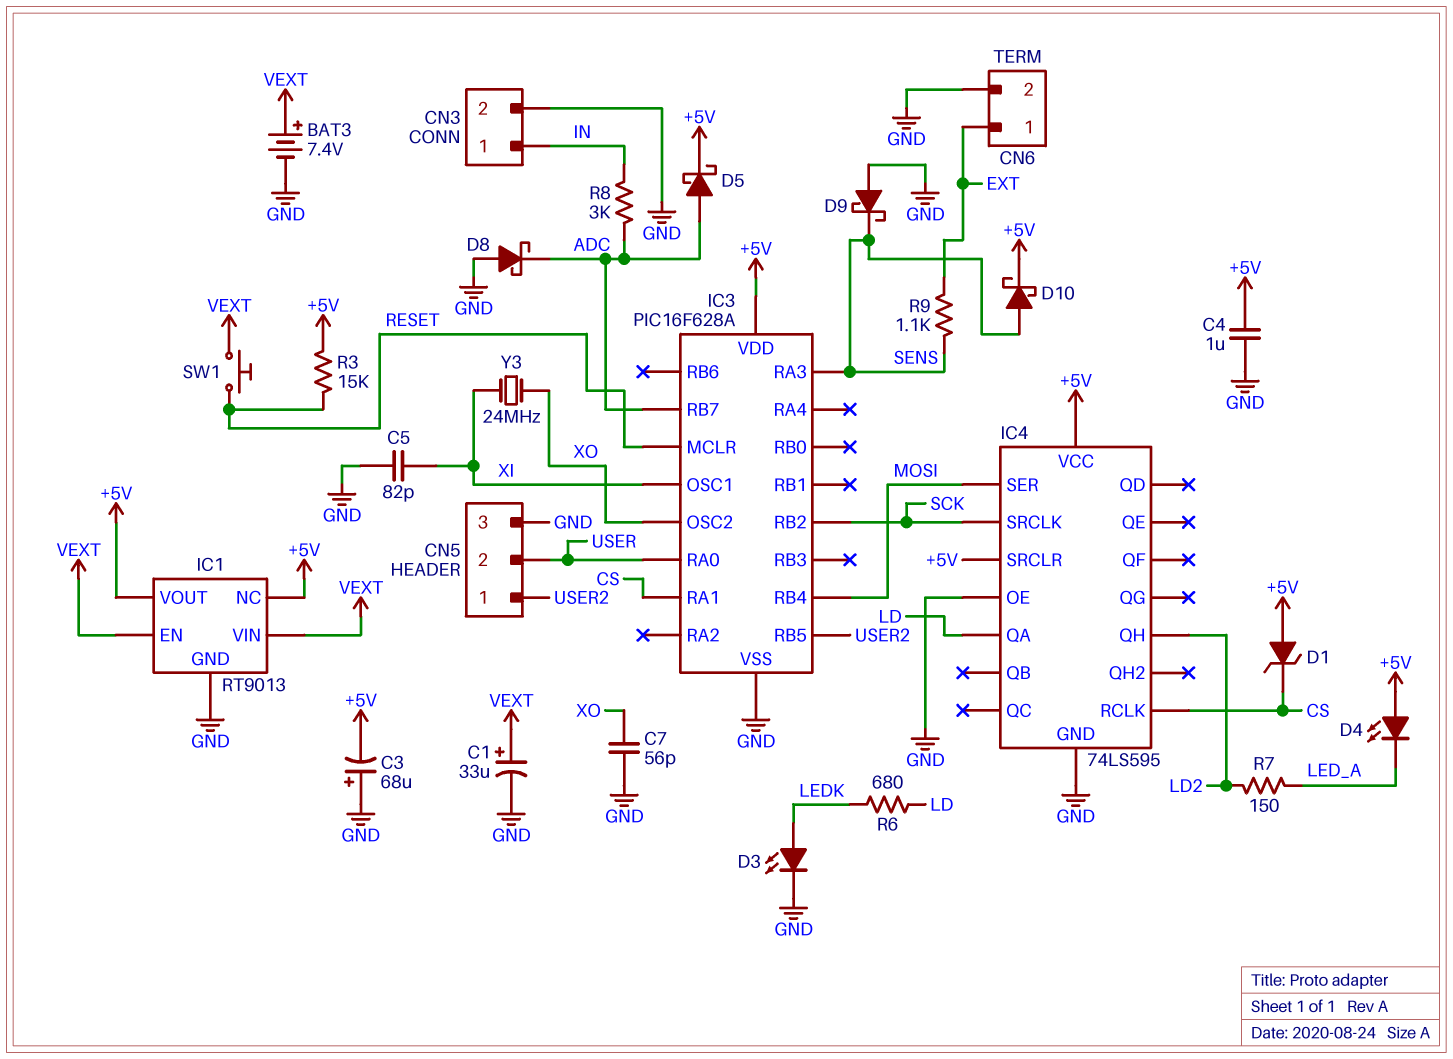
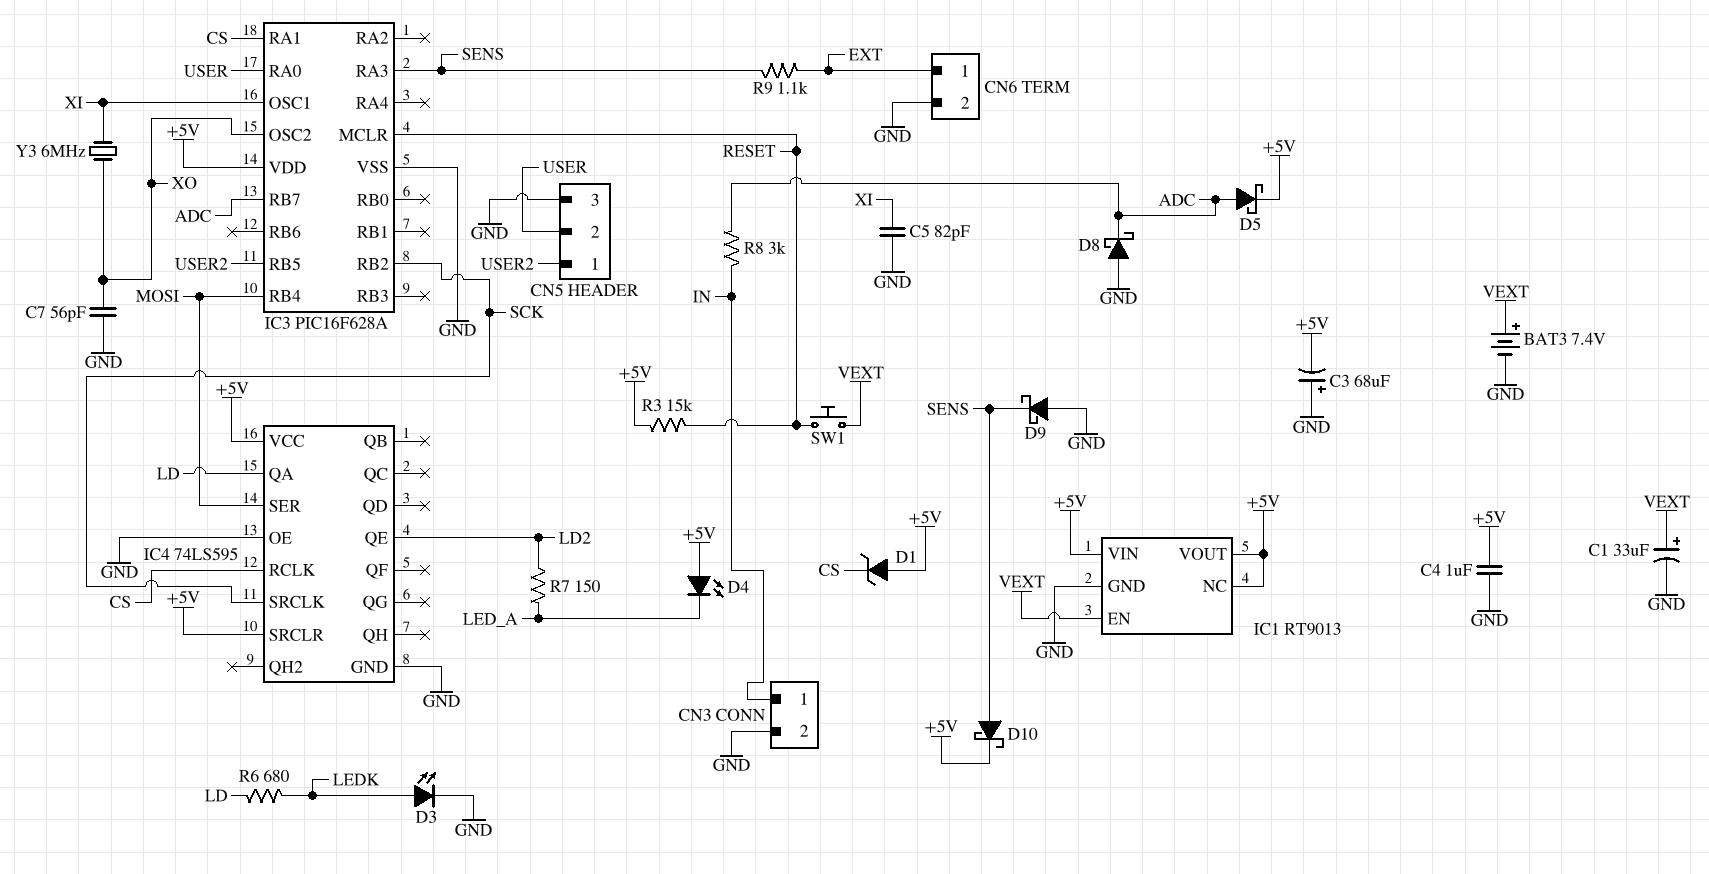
IC1 pin VIN: VEXT -> +5V
IC4 pin QE: none -> LD2
IC4 pin QH: LD2 -> none
Y3: 24MHz (XI, XO) -> 6MHz (XI, XO)

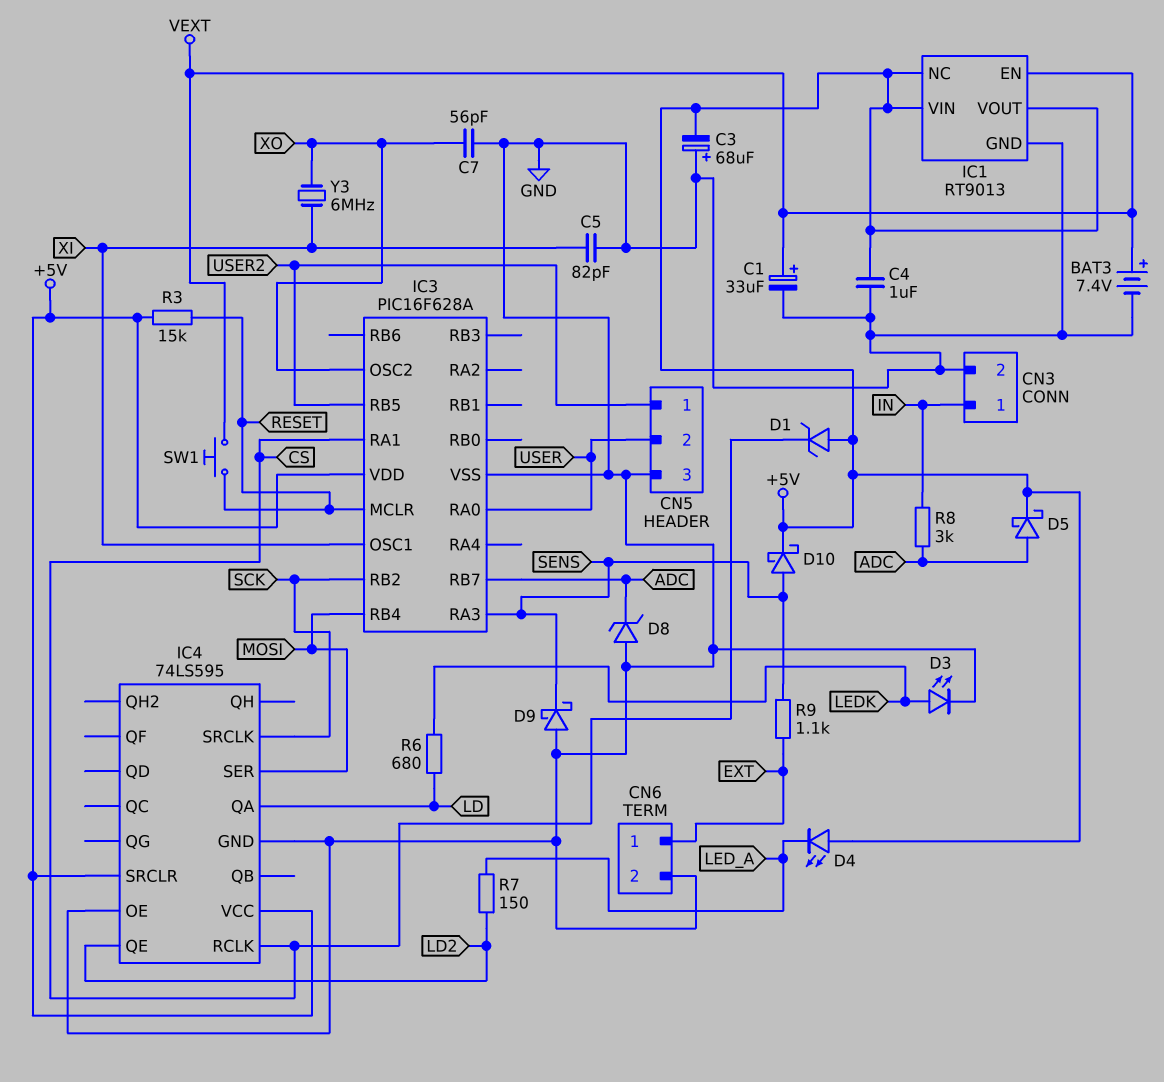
D8: schottky (A GND, K ADC) -> zener (A GND, K ADC)

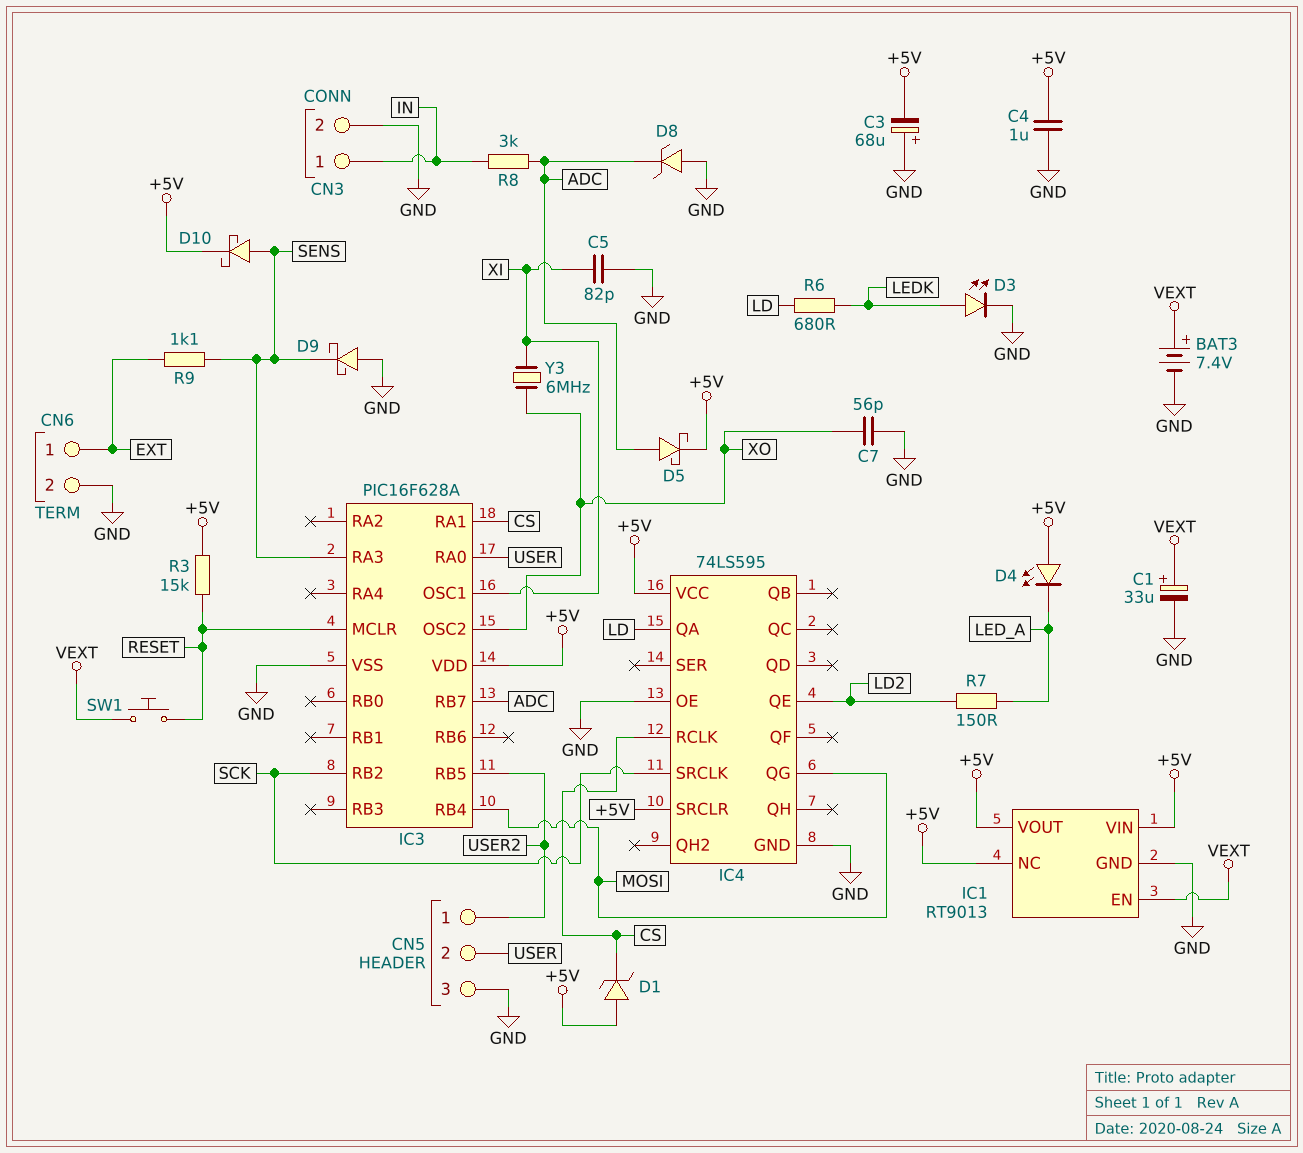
IC4 pin QG: none -> MOSI
IC4 pin SER: MOSI -> none

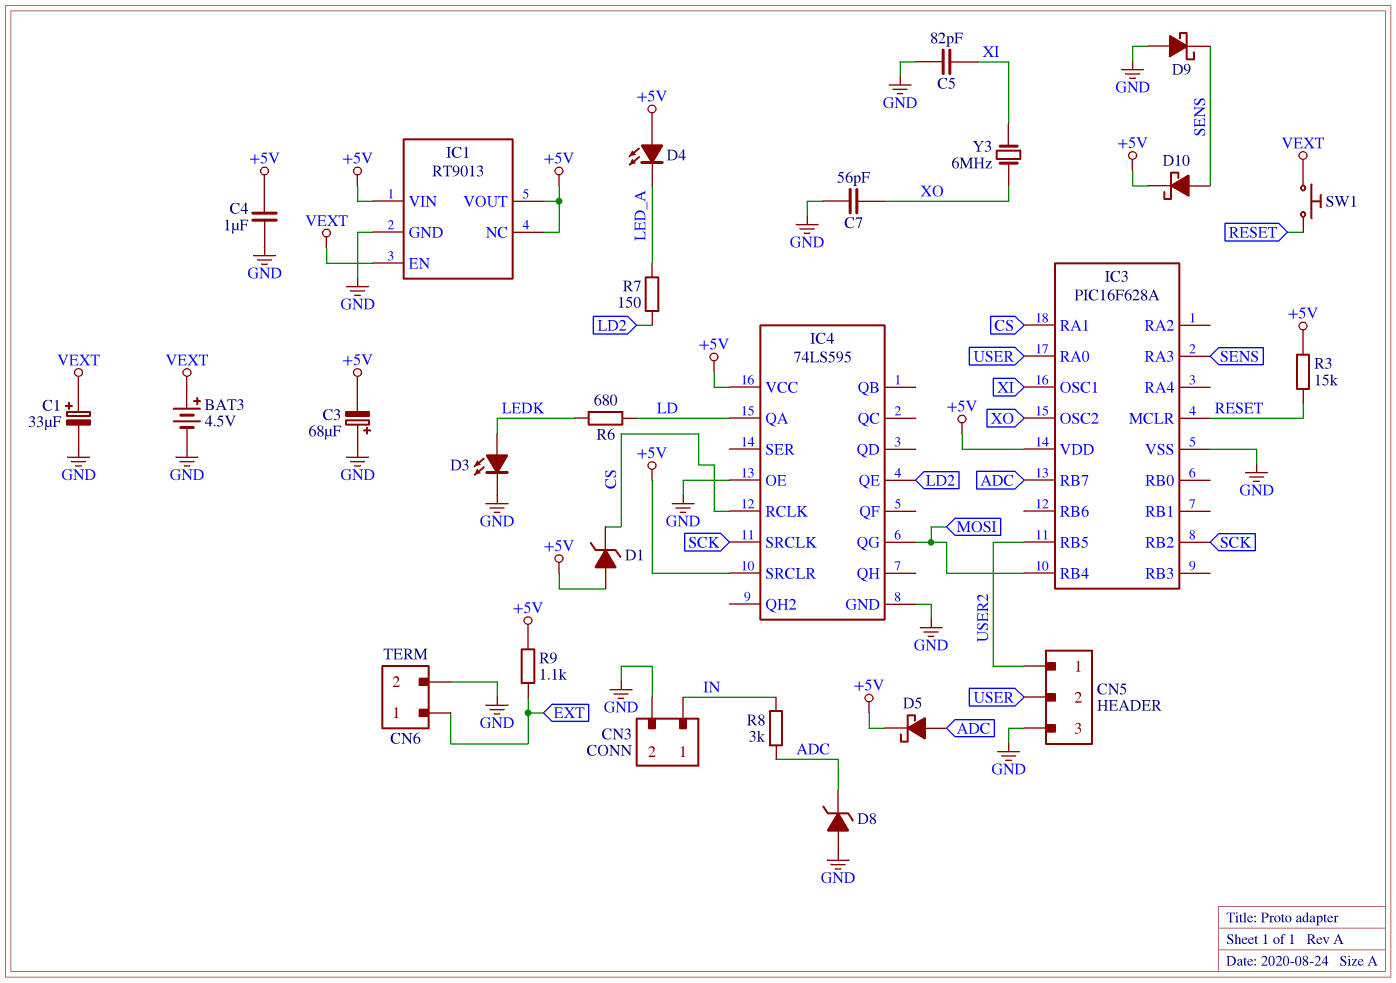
BAT3: 7.4V (plus VEXT, minus GND) -> 4.5V (plus VEXT, minus GND)
R9: 1.1k (EXT, SENS) -> 1.1k (+5V, EXT)

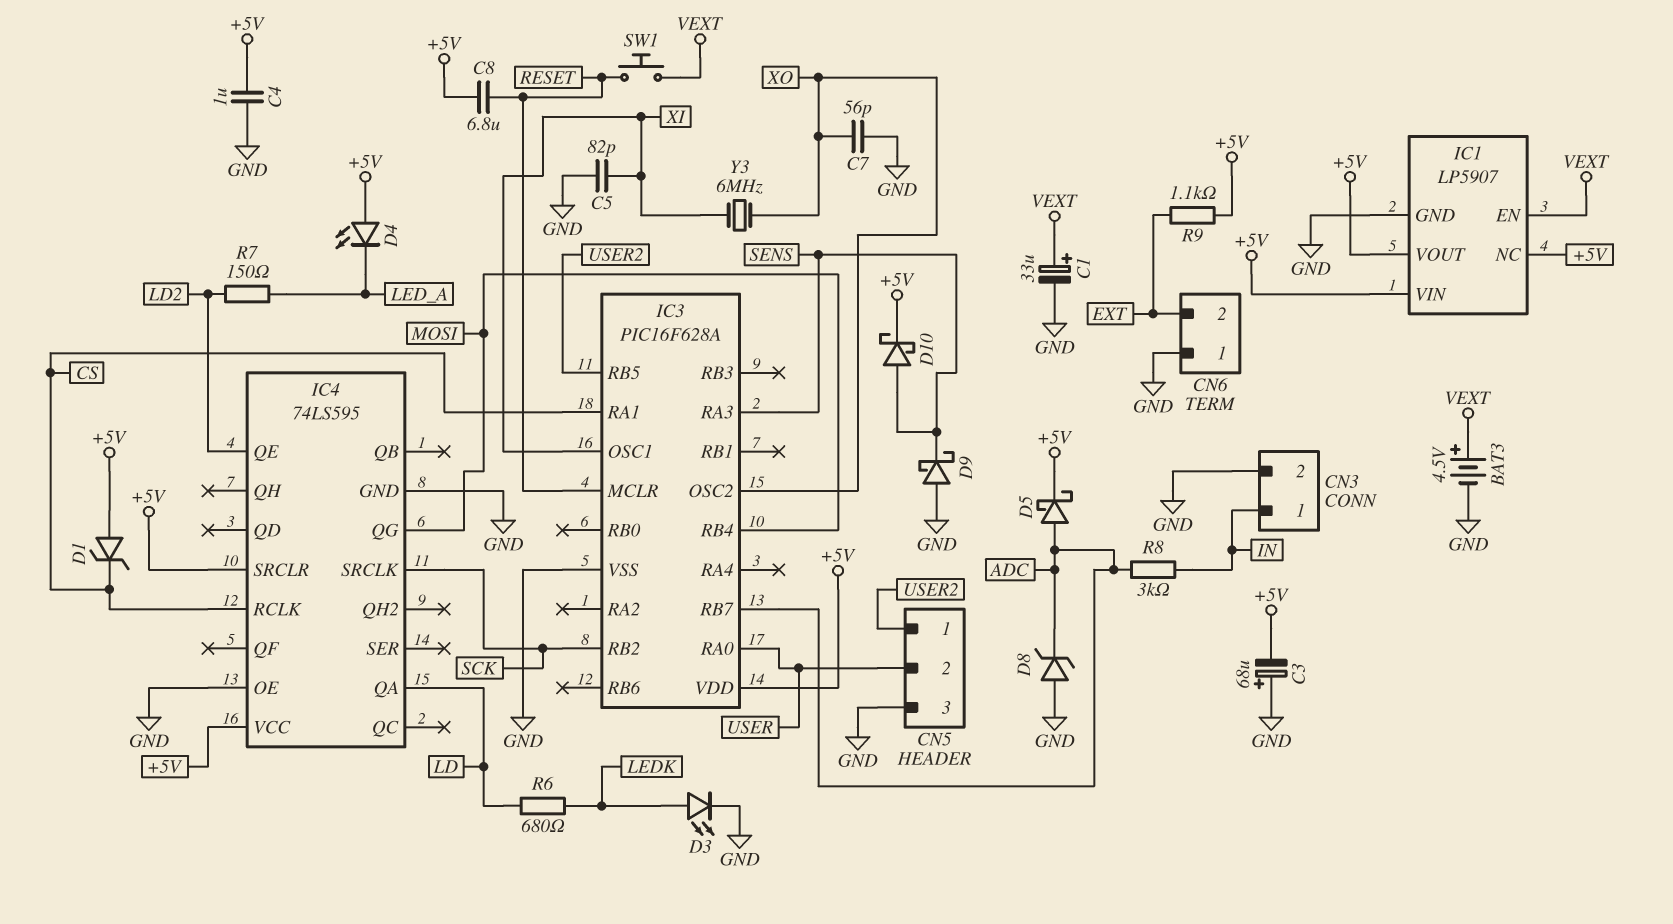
C8: none -> 6.8uF (+5V, RESET)
CN6 pin 1: EXT -> GND
CN6 pin 2: GND -> EXT
IC1: RT9013 -> LP5907
R3: 15k (+5V, RESET) -> none

